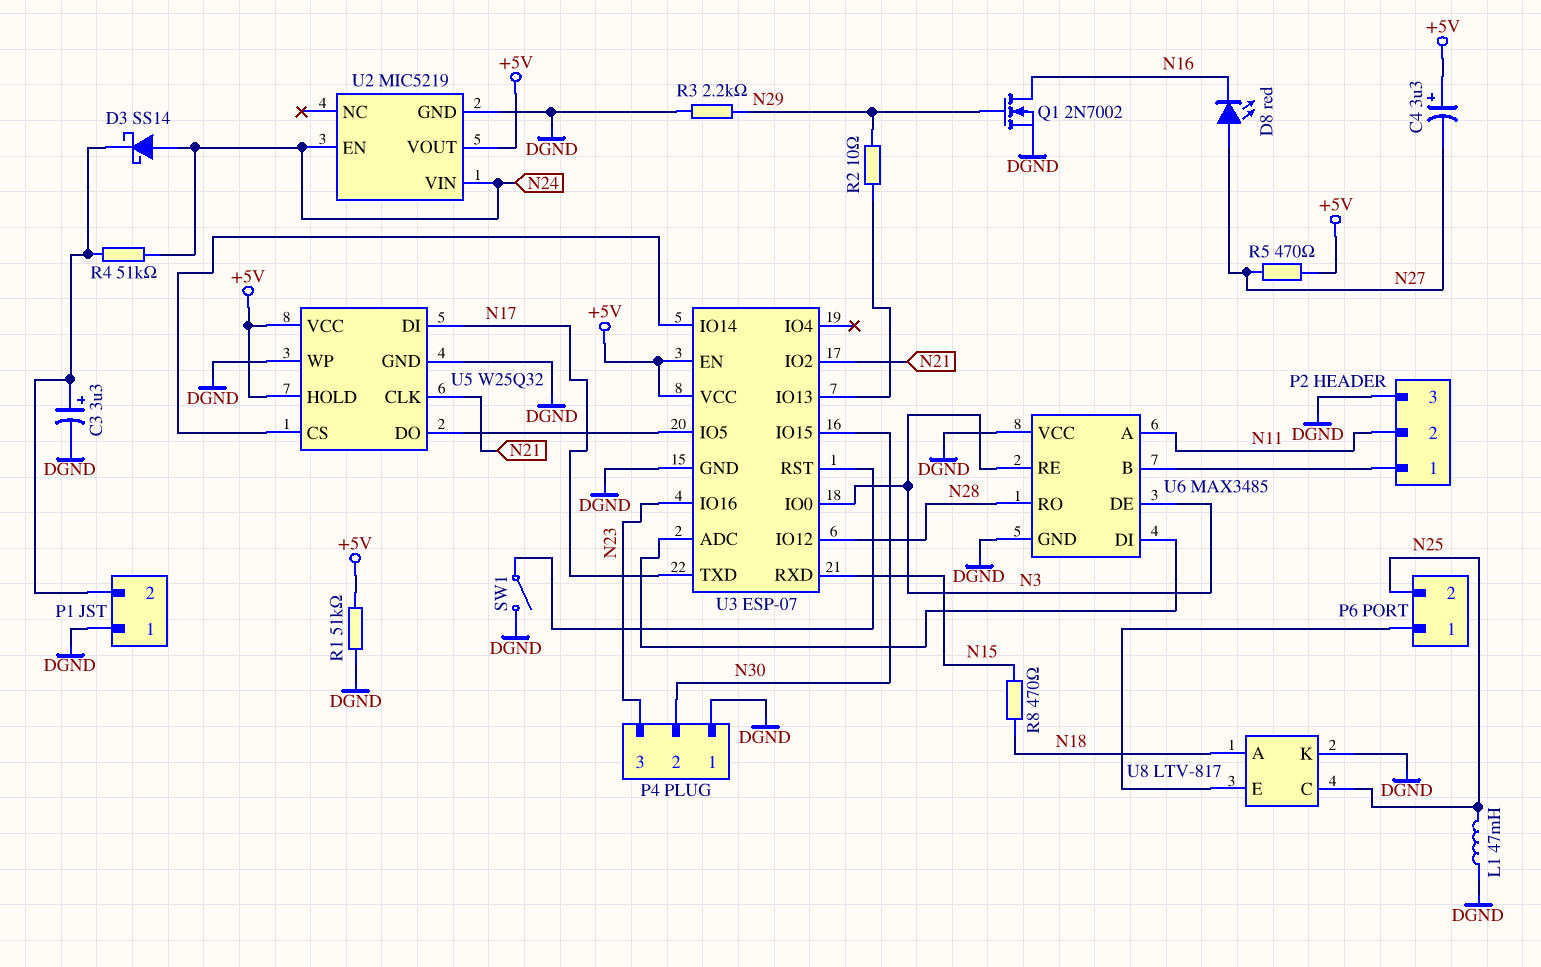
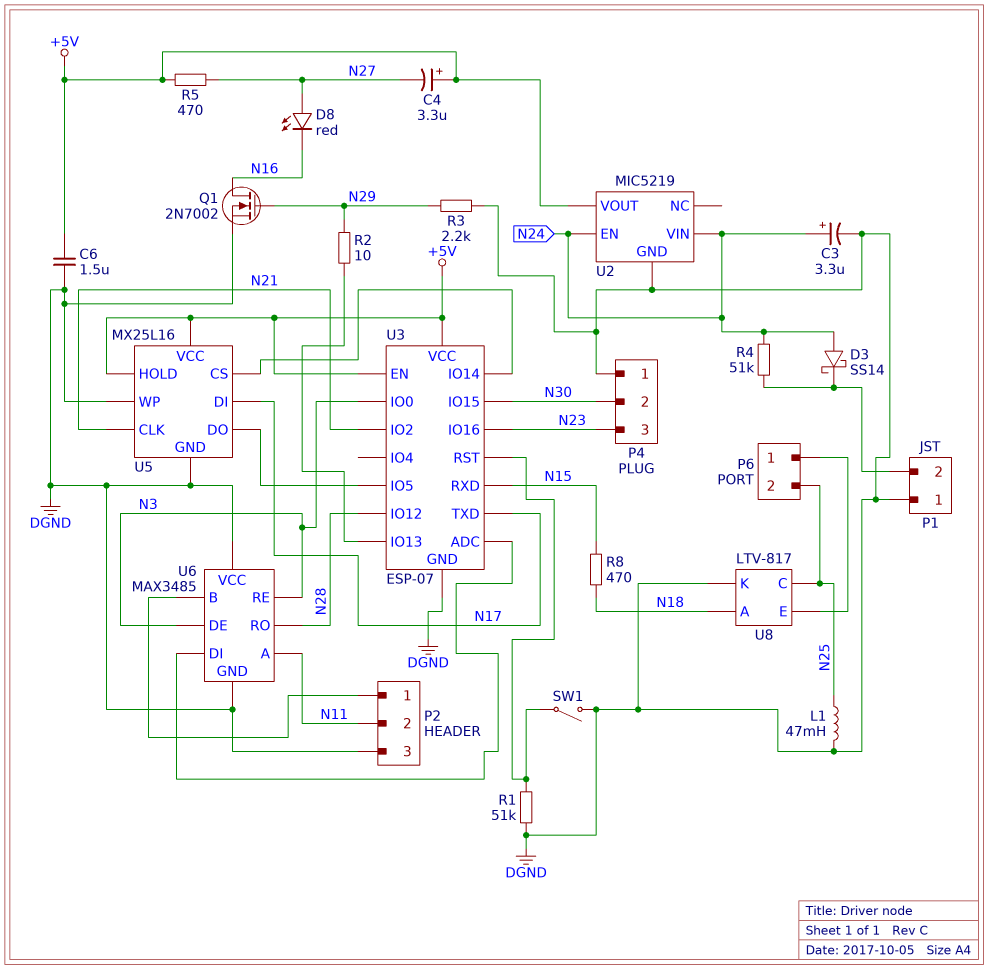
C3: 3.3uF (plus P1/2, minus DGND) -> 3.3uF (plus N24, minus DGND)
C6: none -> 1.5uF (+5V, DGND)
R1: 51k (+5V, DGND) -> 51k (DGND, U3/RST)
U5: W25Q32 -> MX25L16

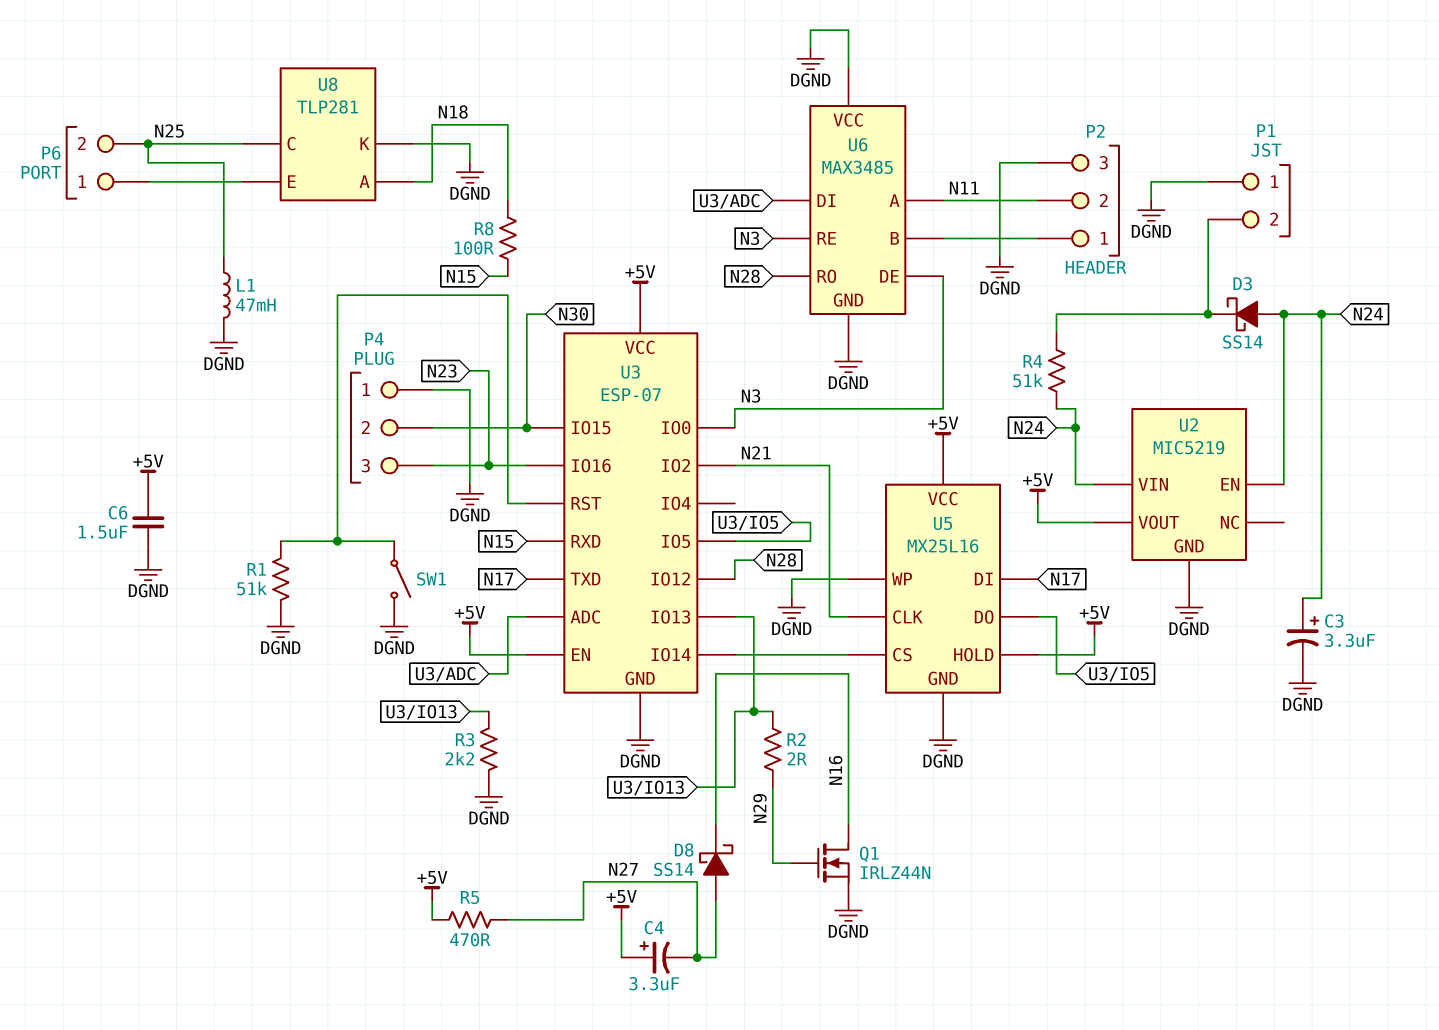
D8: LED red (A N27, K N16) -> schottky SS14 (A N27, K N16)
Q1: NMOS 2N7002 (G N29, D N16, S DGND) -> NMOS IRLZ44N (G N29, D N16, S DGND)
R2: 10 (N29, U3/IO13) -> 2 (N29, U3/IO13)
R3: 2.2k (DGND, N29) -> 2.2k (DGND, U3/IO13)
R8: 470 (N15, N18) -> 100 (N15, N18)
U8: LTV-817 -> TLP281

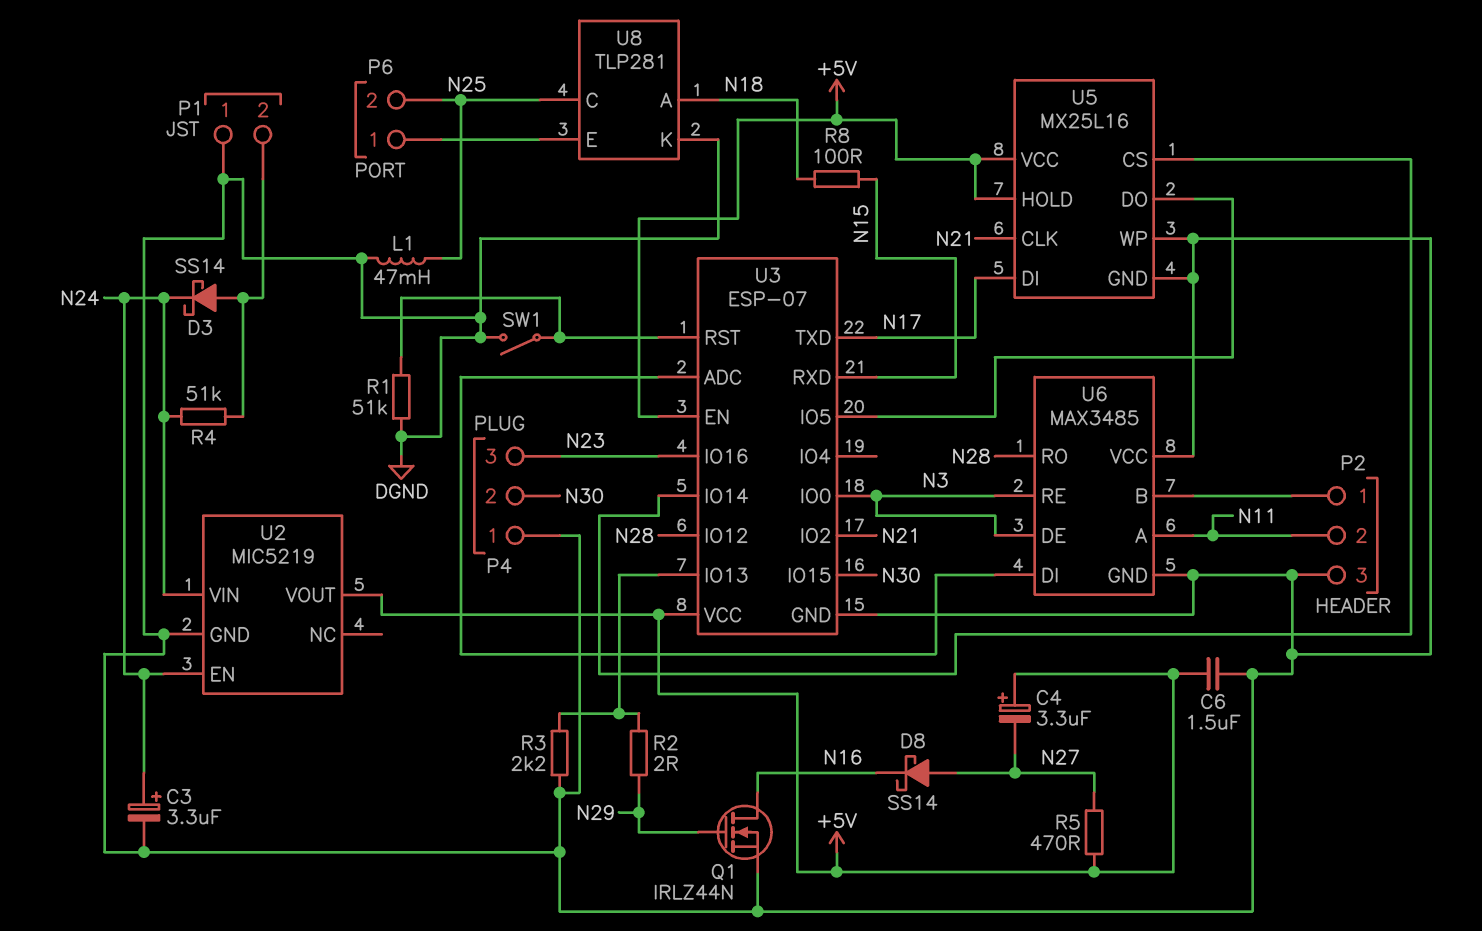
D3: schottky SS14 (A N24, K P1/2) -> schottky SS14 (A P1/2, K N24)

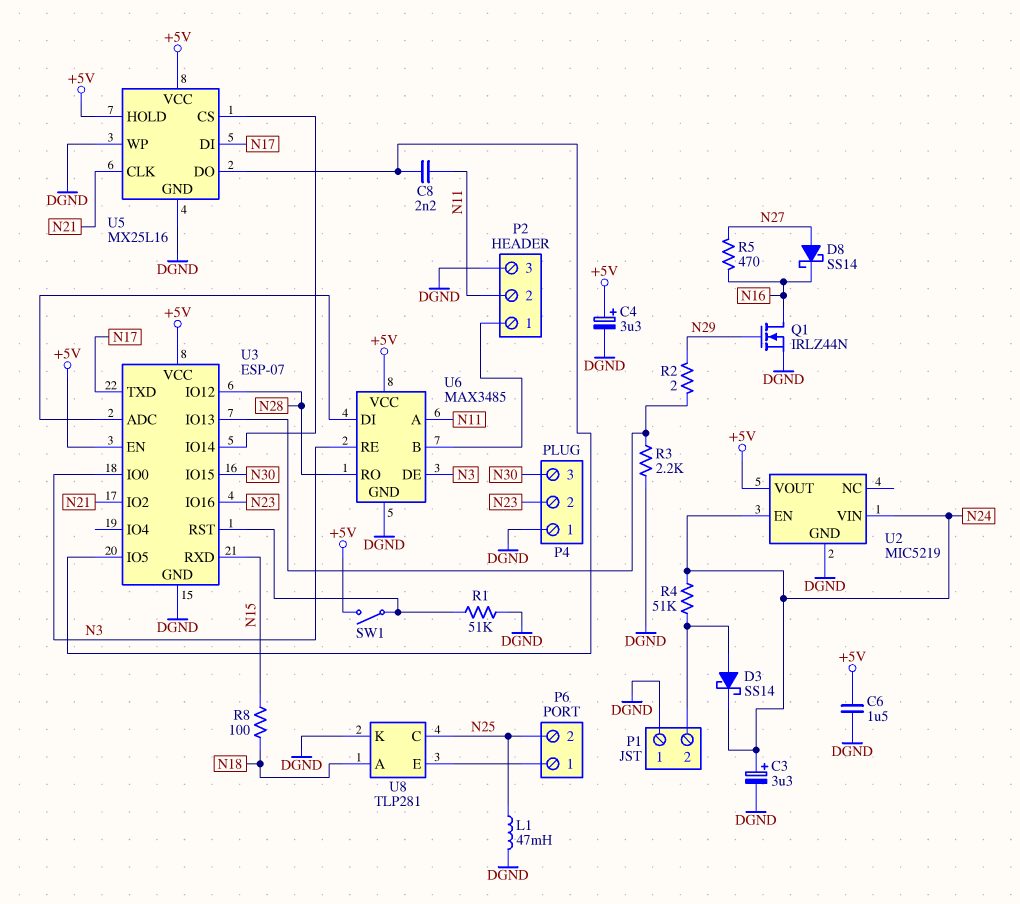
C4: 3.3uF (plus +5V, minus N27) -> 3.3uF (plus +5V, minus DGND)
C8: none -> 2.2nF (N11, U3/IO5)
P4 pin 2: N30 -> N23
P4 pin 3: N23 -> N30
R5: 470 (+5V, N27) -> 470 (N16, N27)
SW1: switch (DGND, U3/RST) -> switch (+5V, U3/RST)
U6 pin VCC: DGND -> +5V

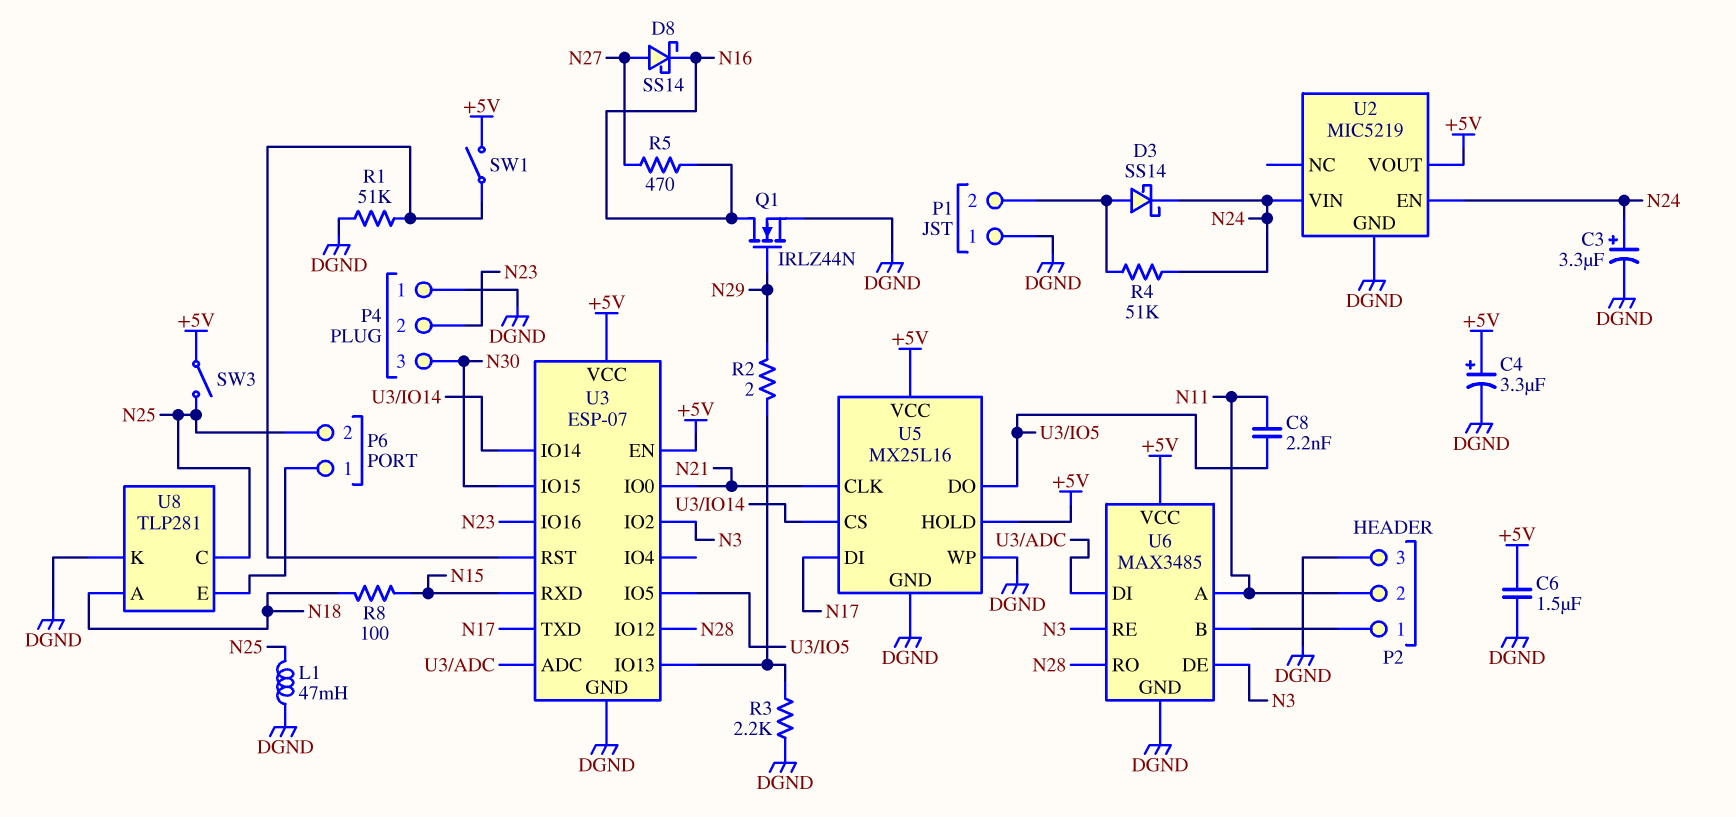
SW3: none -> switch (+5V, N25)
U3 pin IO0: N3 -> N21
U3 pin IO2: N21 -> N3

